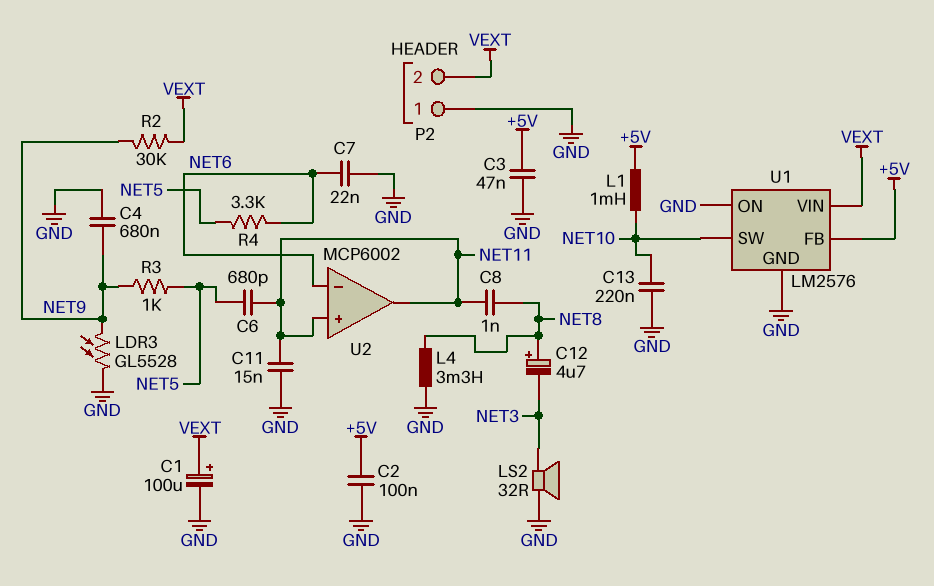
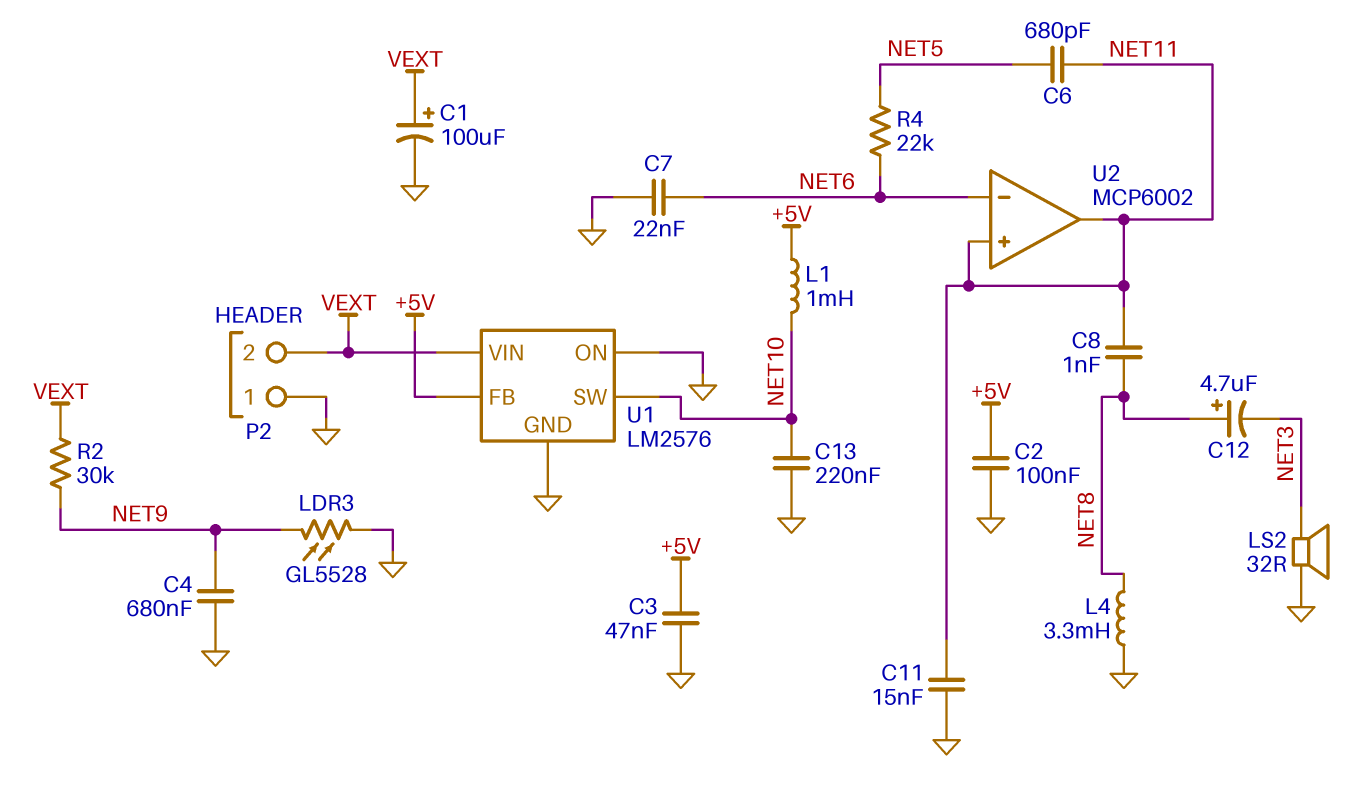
R3: 1k (NET5, NET9) -> none
R4: 3.3k (NET5, NET6) -> 22k (NET5, NET6)

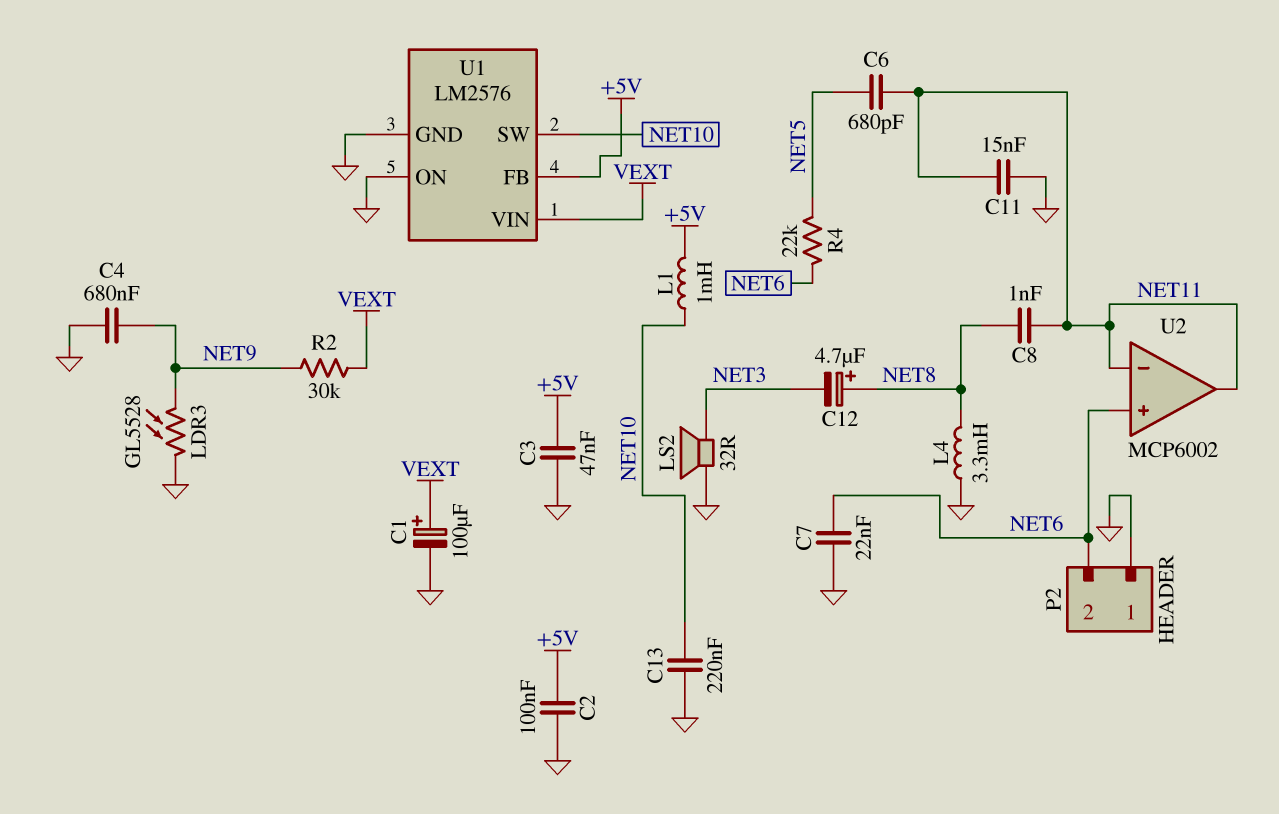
P2 pin 2: VEXT -> NET6
U2 pin in+: NET11 -> NET6
U2 pin in-: NET6 -> NET11

